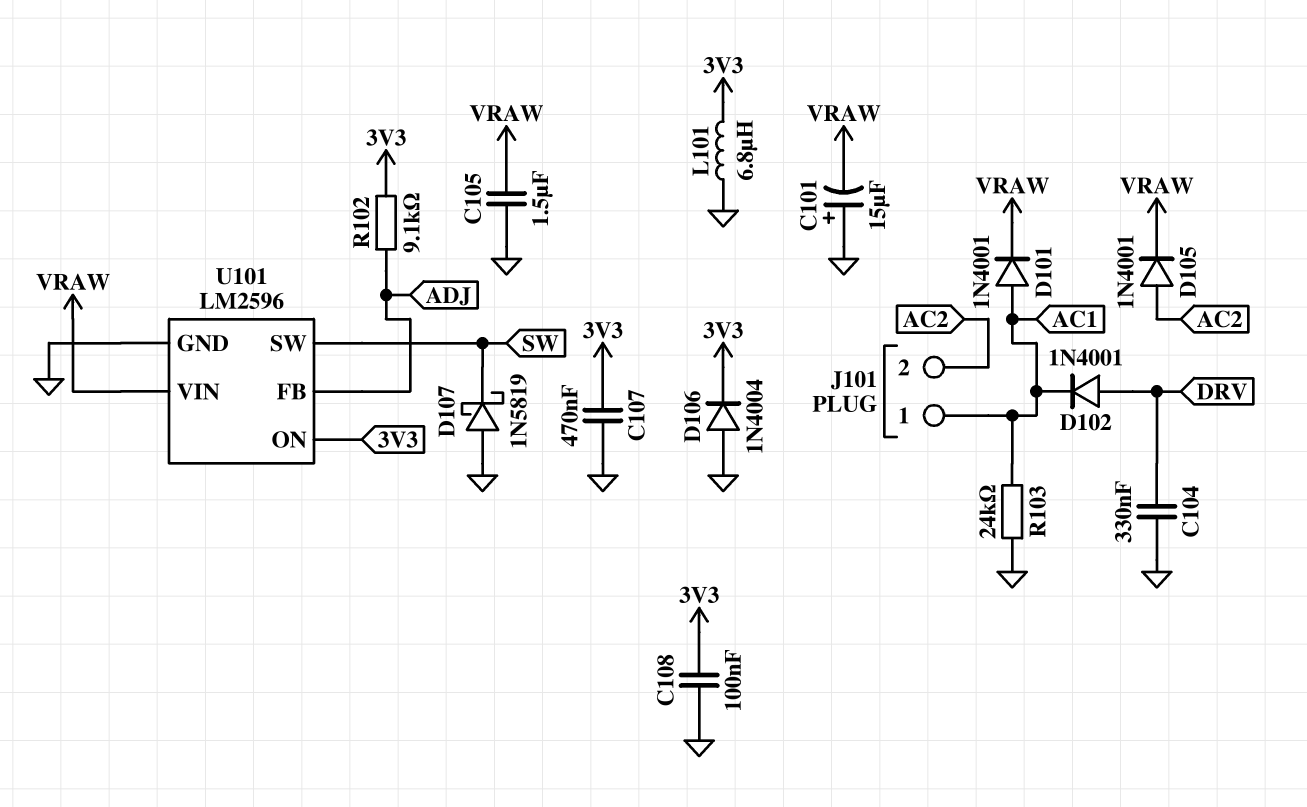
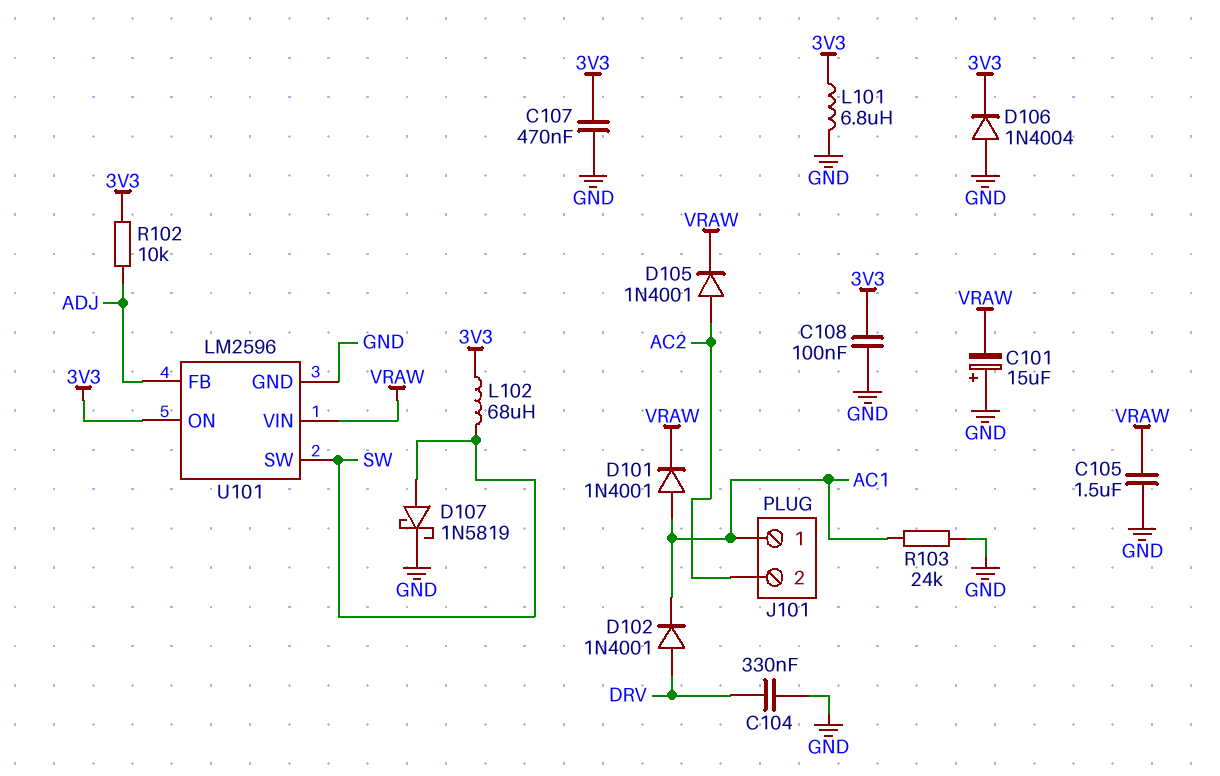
D107: schottky 1N5819 (A GND, K SW) -> schottky 1N5819 (A SW, K GND)
L102: none -> 68uH (3V3, SW)
R102: 9.1k (3V3, ADJ) -> 10k (3V3, ADJ)

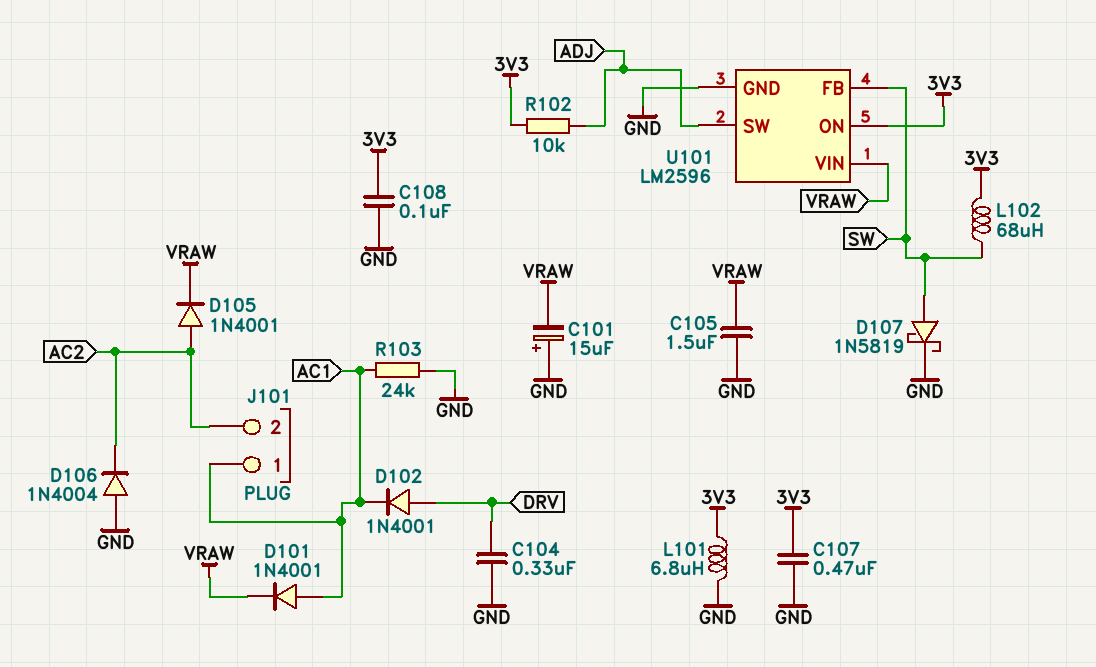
D106: diode 1N4004 (A GND, K 3V3) -> diode 1N4004 (A GND, K AC2)
U101 pin FB: ADJ -> SW
U101 pin SW: SW -> ADJ

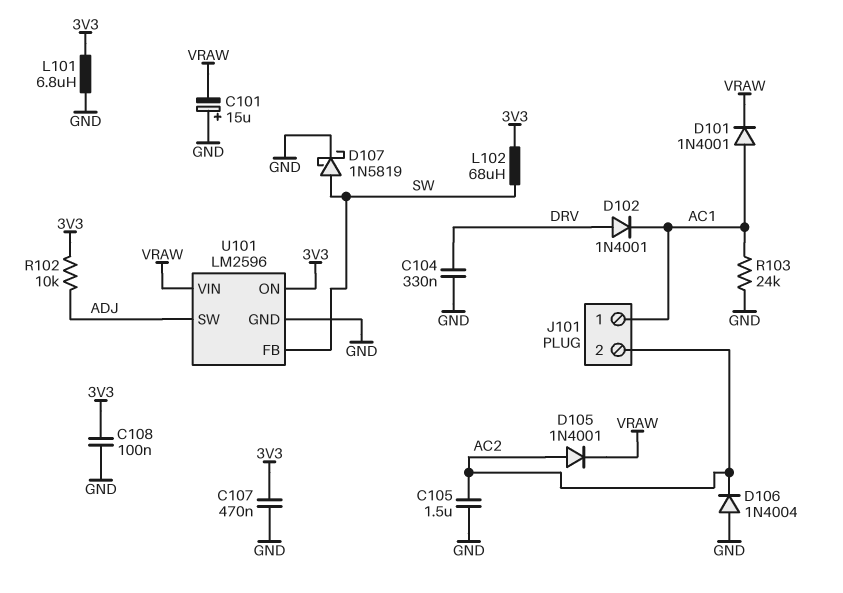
C105: 1.5uF (GND, VRAW) -> 1.5uF (AC2, GND)

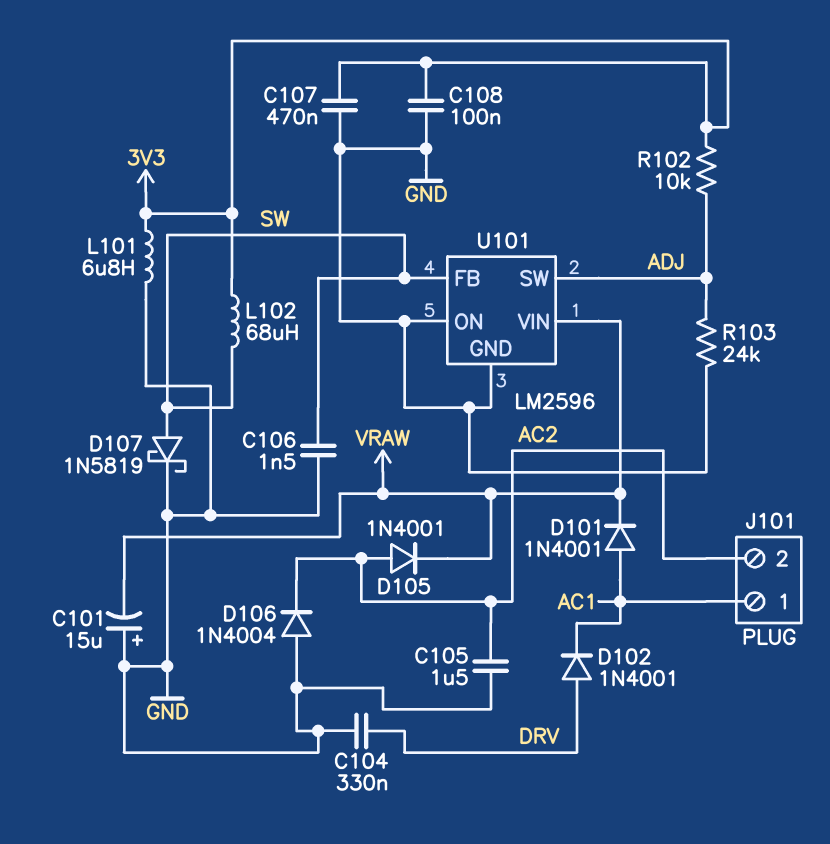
C106: none -> 1.5nF (GND, SW)
R103: 24k (AC1, GND) -> 24k (ADJ, GND)
U101 pin ON: 3V3 -> GND

